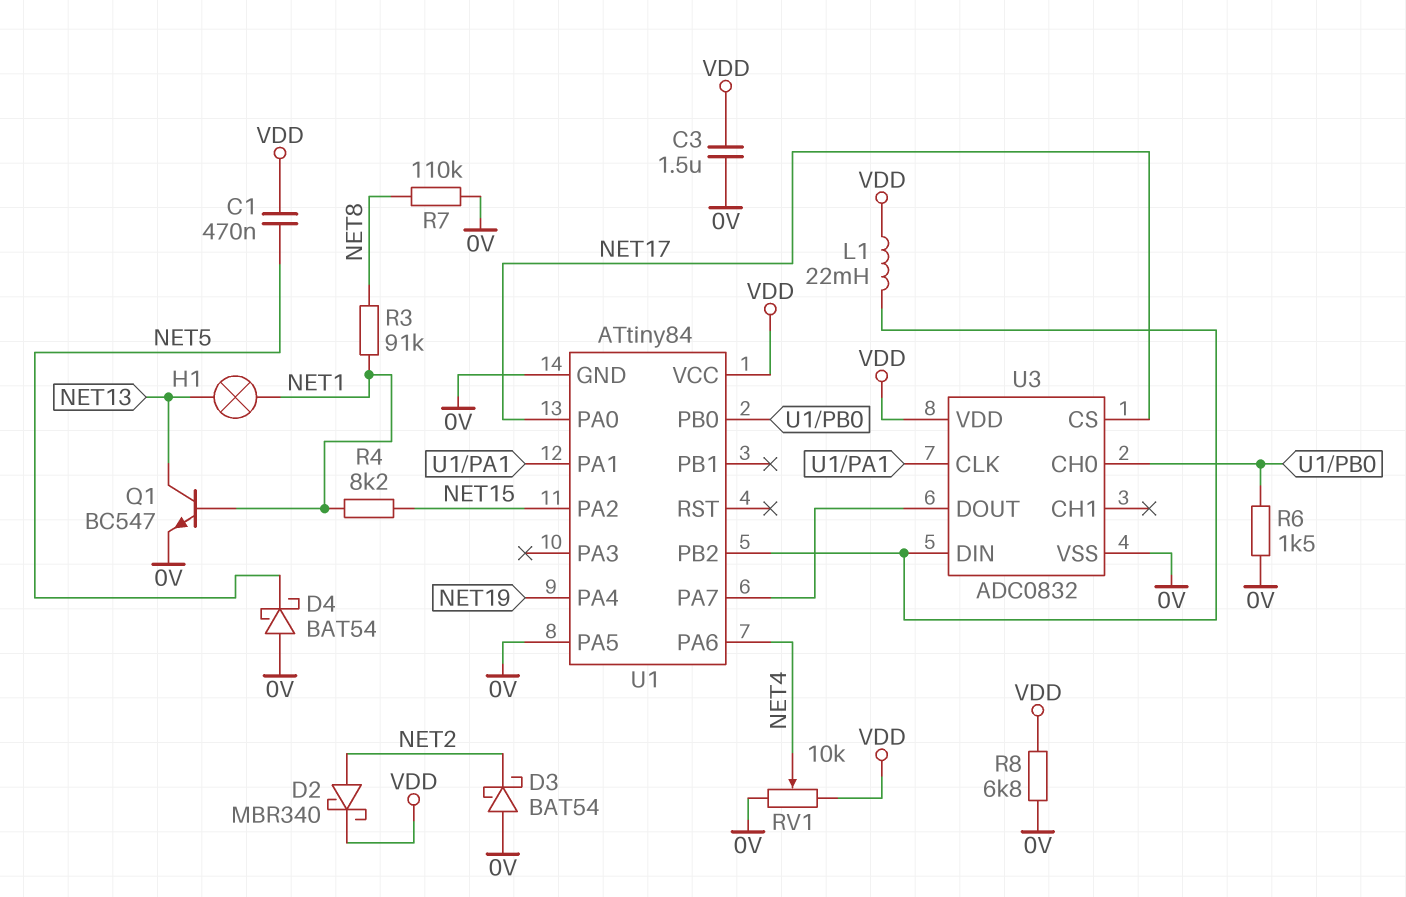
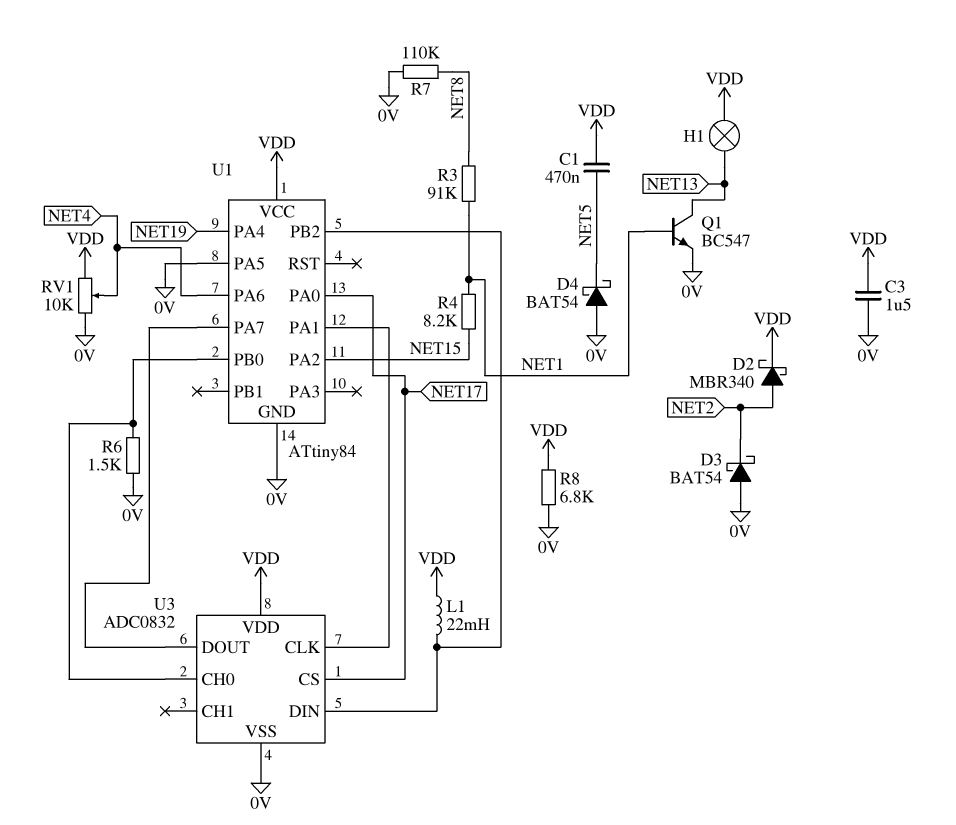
H1: lamp (NET1, NET13) -> lamp (NET13, VDD)

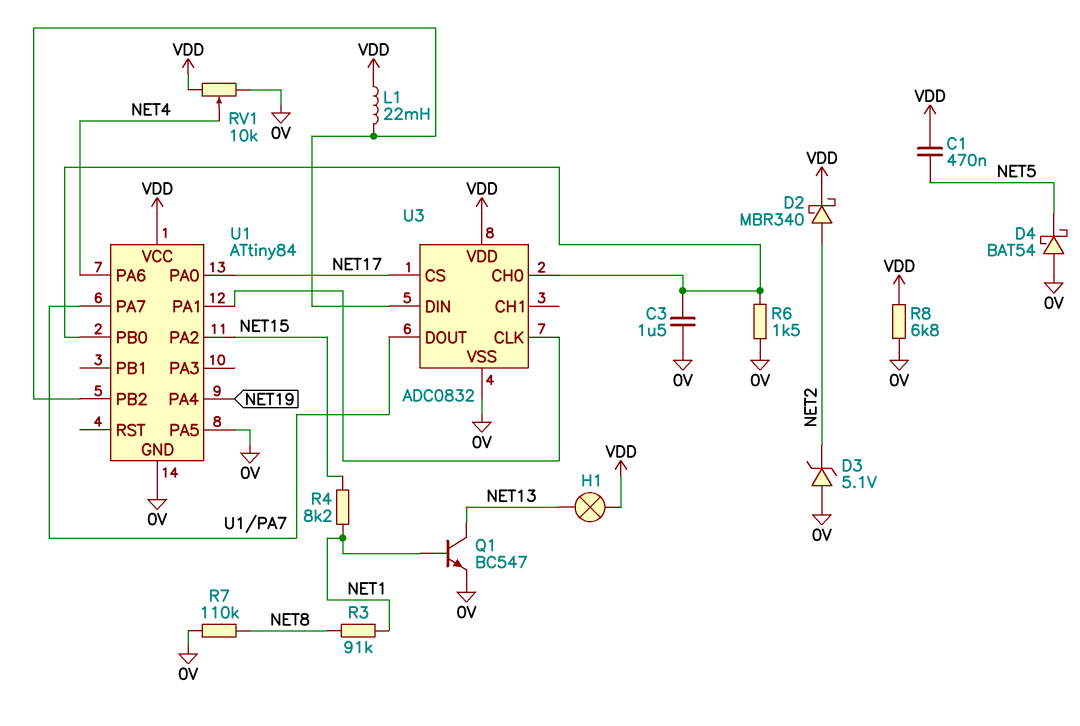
C3: 1.5uF (0V, VDD) -> 1.5uF (0V, U1/PB0)
D3: schottky BAT54 (A 0V, K NET2) -> zener 5.1V (A 0V, K NET2)

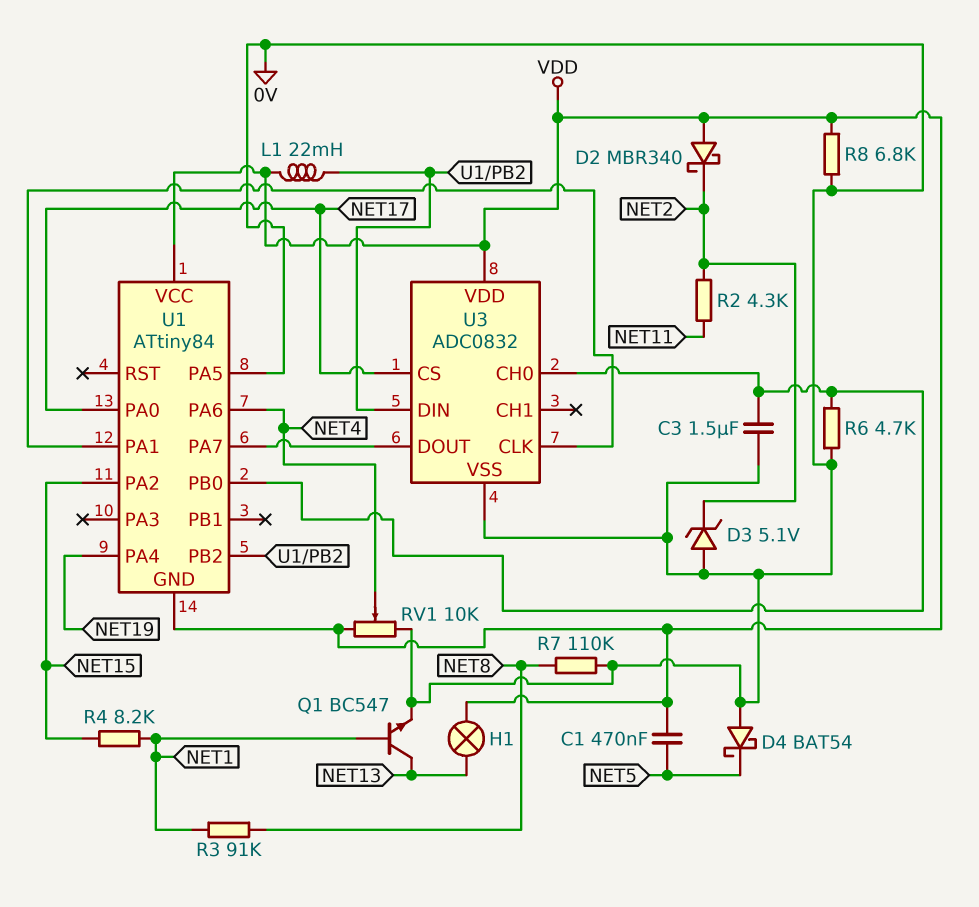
D2: schottky MBR340 (A NET2, K VDD) -> schottky MBR340 (A VDD, K NET2)
R2: none -> 4.3k (NET2, NET11)
R6: 1.5k (0V, U1/PB0) -> 4.7k (0V, U1/PB0)
U1 pin GND: 0V -> VDD

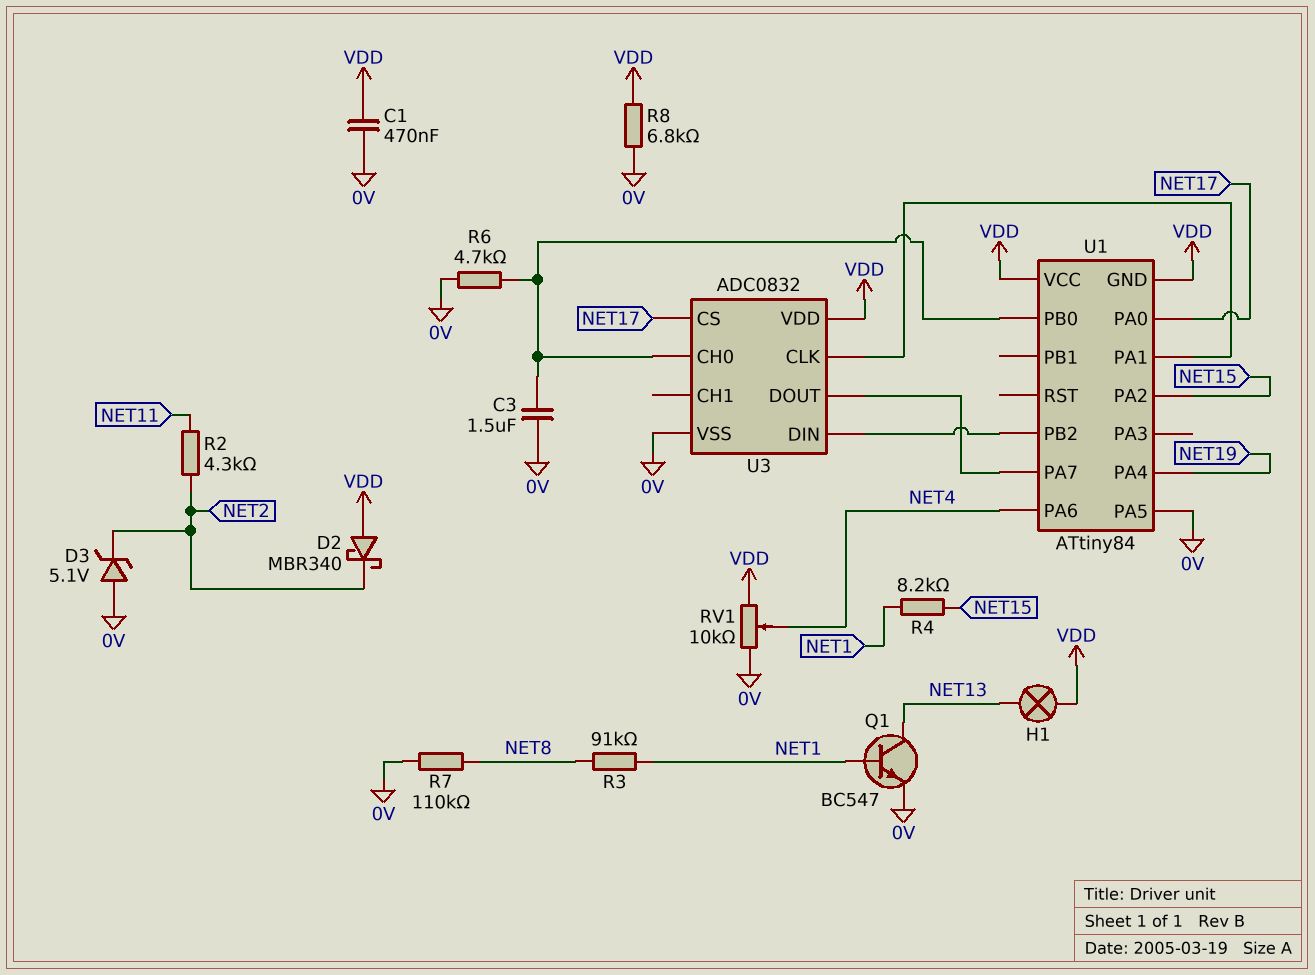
C1: 470nF (NET5, VDD) -> 470nF (0V, VDD)
D4: schottky BAT54 (A 0V, K NET5) -> none
L1: 22mH (U1/PB2, VDD) -> none

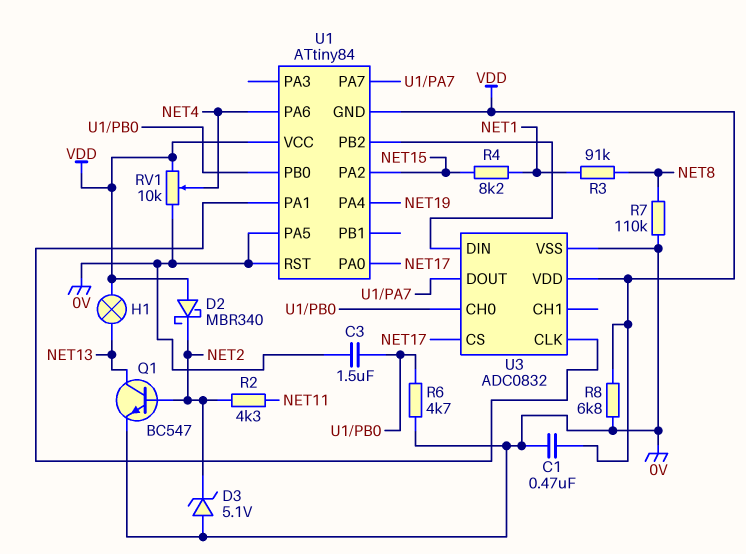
Q1: NPN BC547 (B NET1, C NET13, E 0V) -> NPN BC547 (B NET2, C NET13, E 0V)
U1 pin RST: none -> 0V

